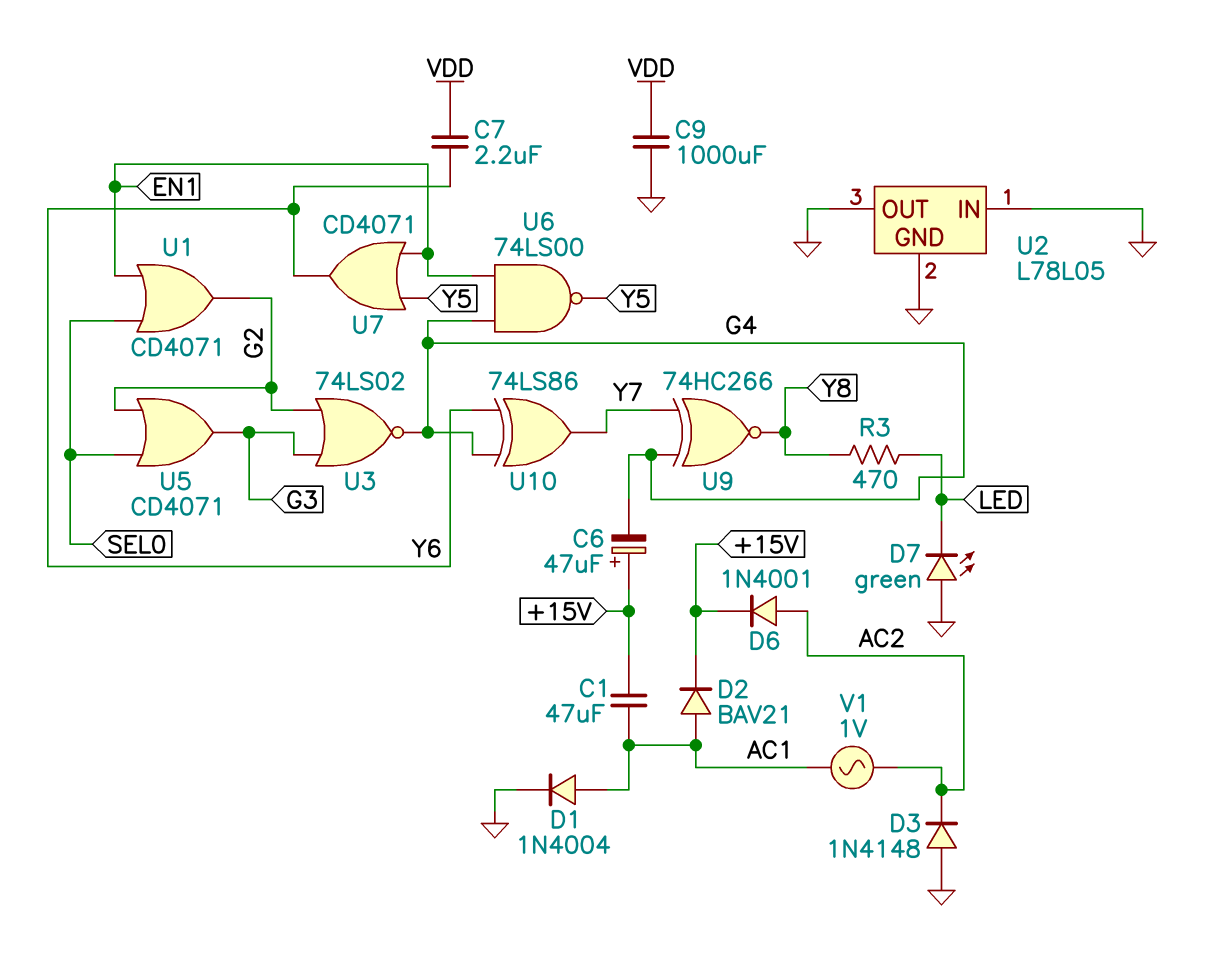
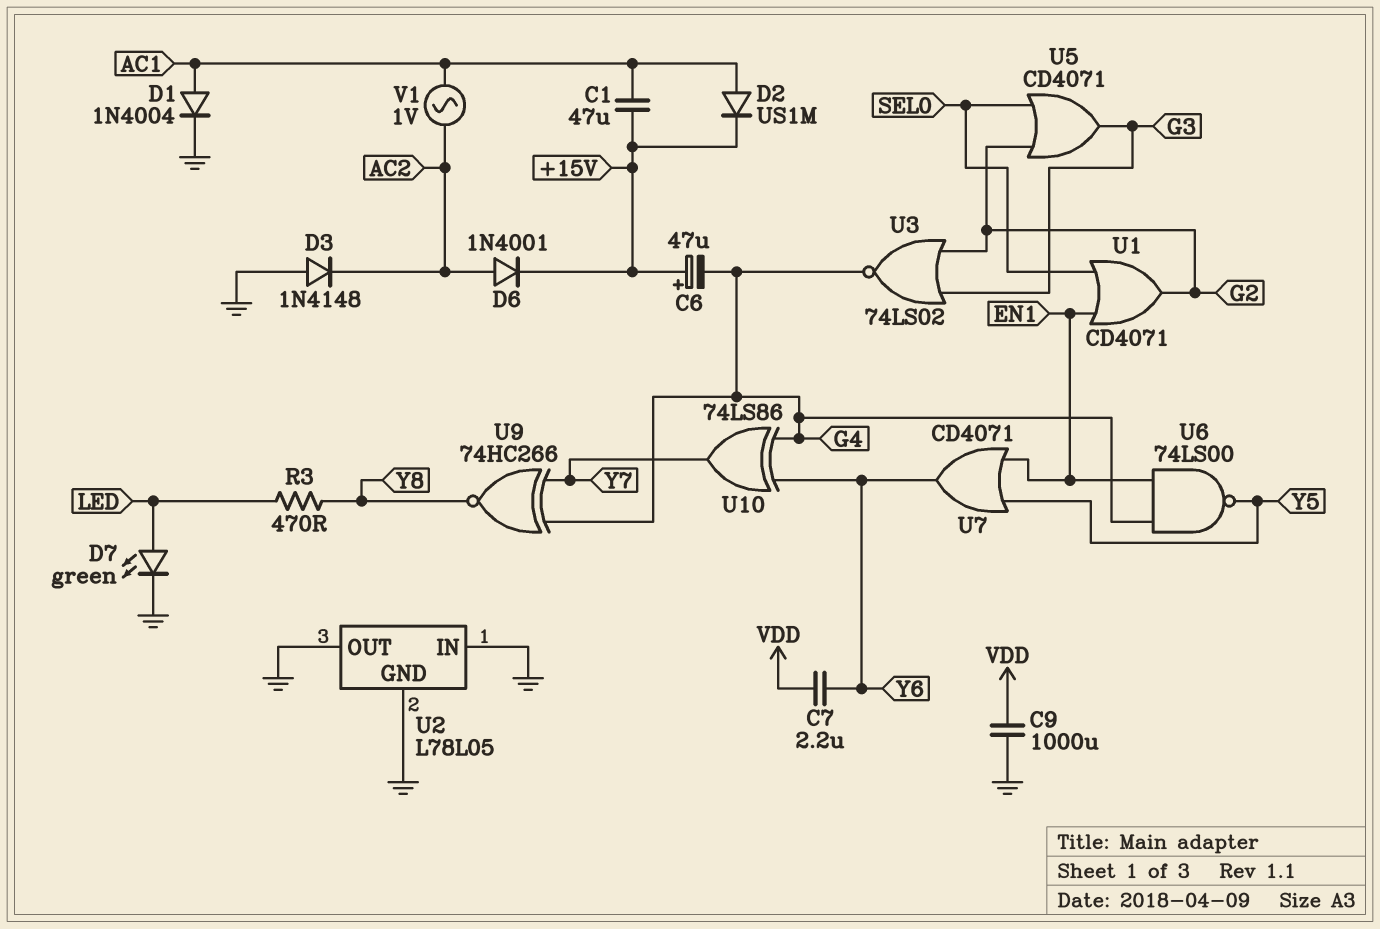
D2: diode BAV21 (A AC1, K +15V) -> diode US1M (A AC1, K +15V)
D7: LED green (A GND, K LED) -> LED green (A LED, K GND)

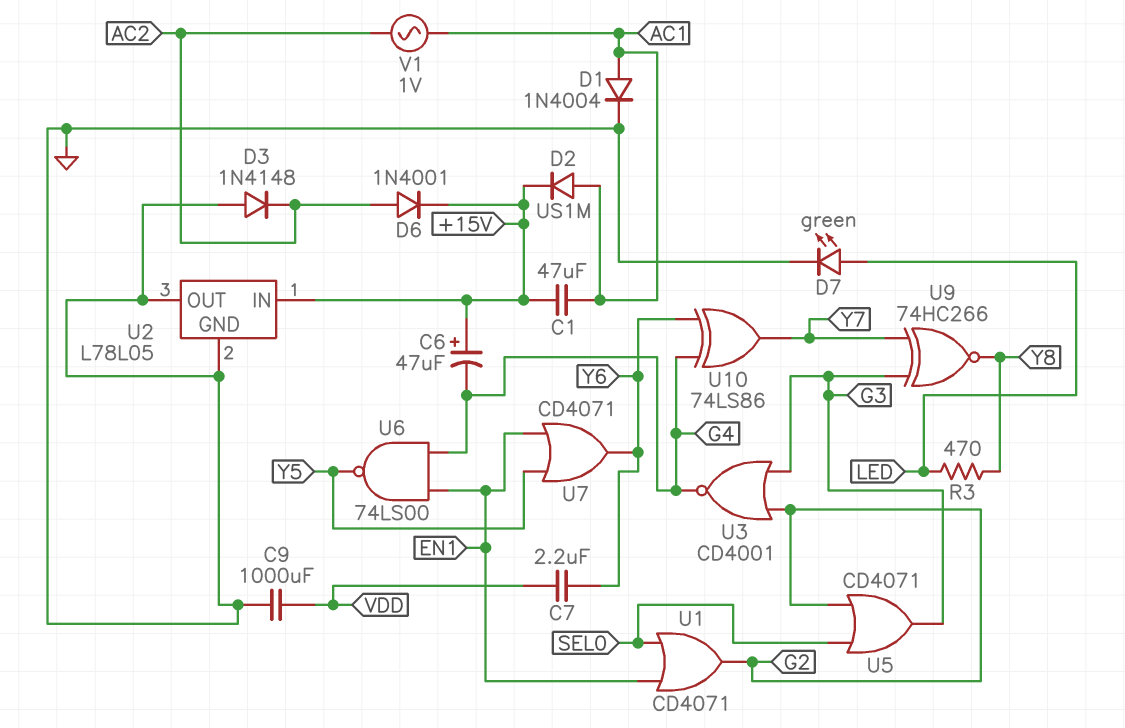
U2 pin IN: GND -> +15V
U3: NOR 74LS02 (in G2, in G3, out G4) -> NOR CD4001 (in G2, in G3, out G4)
U9: XNOR 74HC266 (in G4, in Y7, out Y8) -> XNOR 74HC266 (in G3, in Y7, out Y8)

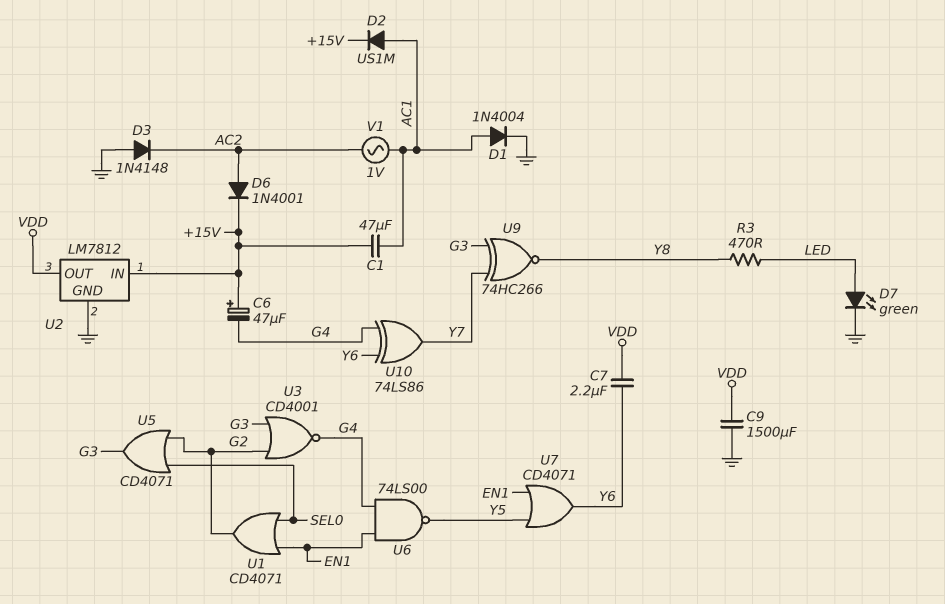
C9: 1000uF (GND, VDD) -> 1500uF (GND, VDD)
U2: L78L05 -> LM7812
U2 pin OUT: GND -> VDD

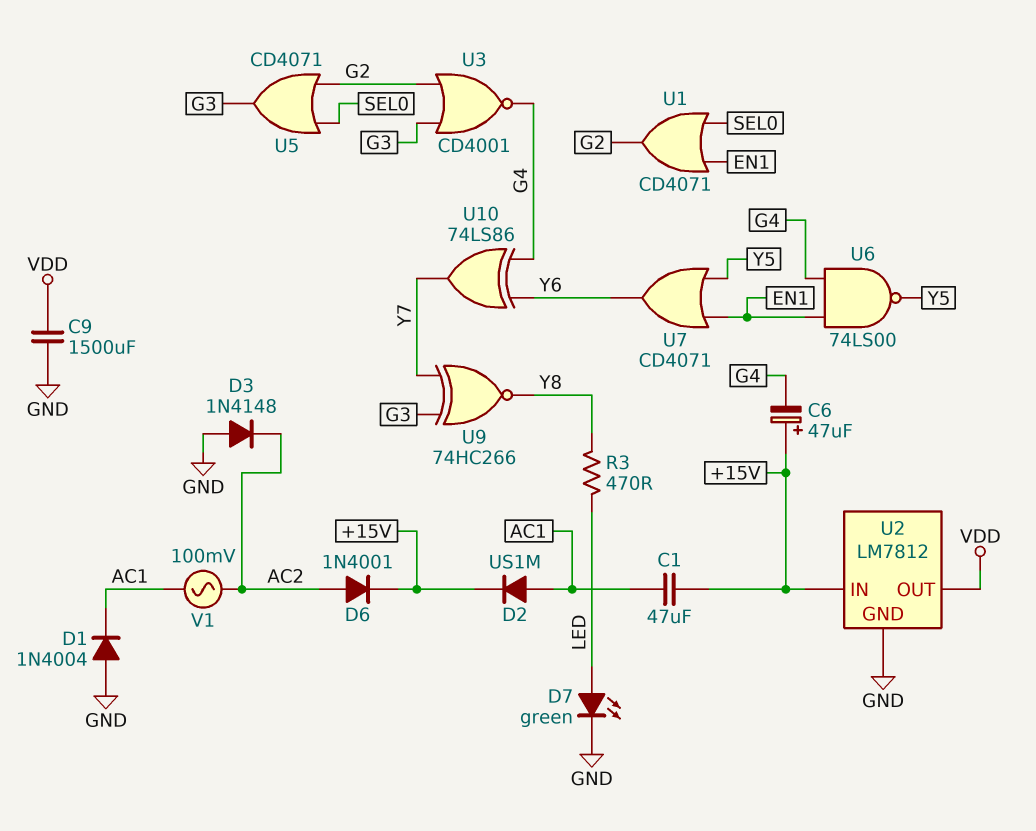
C7: 2.2uF (VDD, Y6) -> none
D1: diode 1N4004 (A AC1, K GND) -> diode 1N4004 (A GND, K AC1)
V1: AC 1V (AC1, AC2) -> AC 100mV (AC1, AC2)

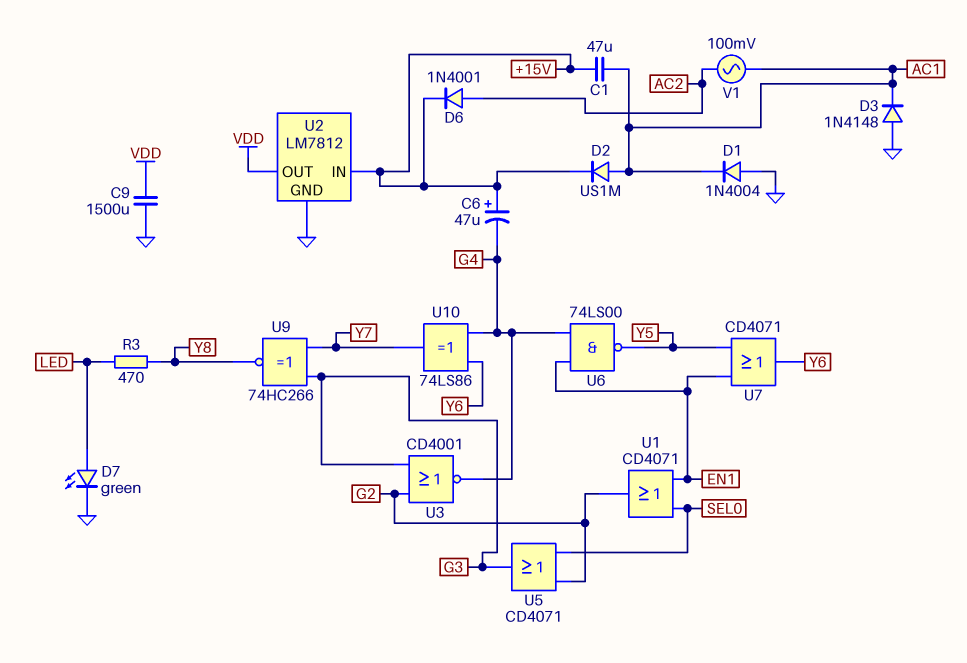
D3: diode 1N4148 (A GND, K AC2) -> diode 1N4148 (A GND, K AC1)

